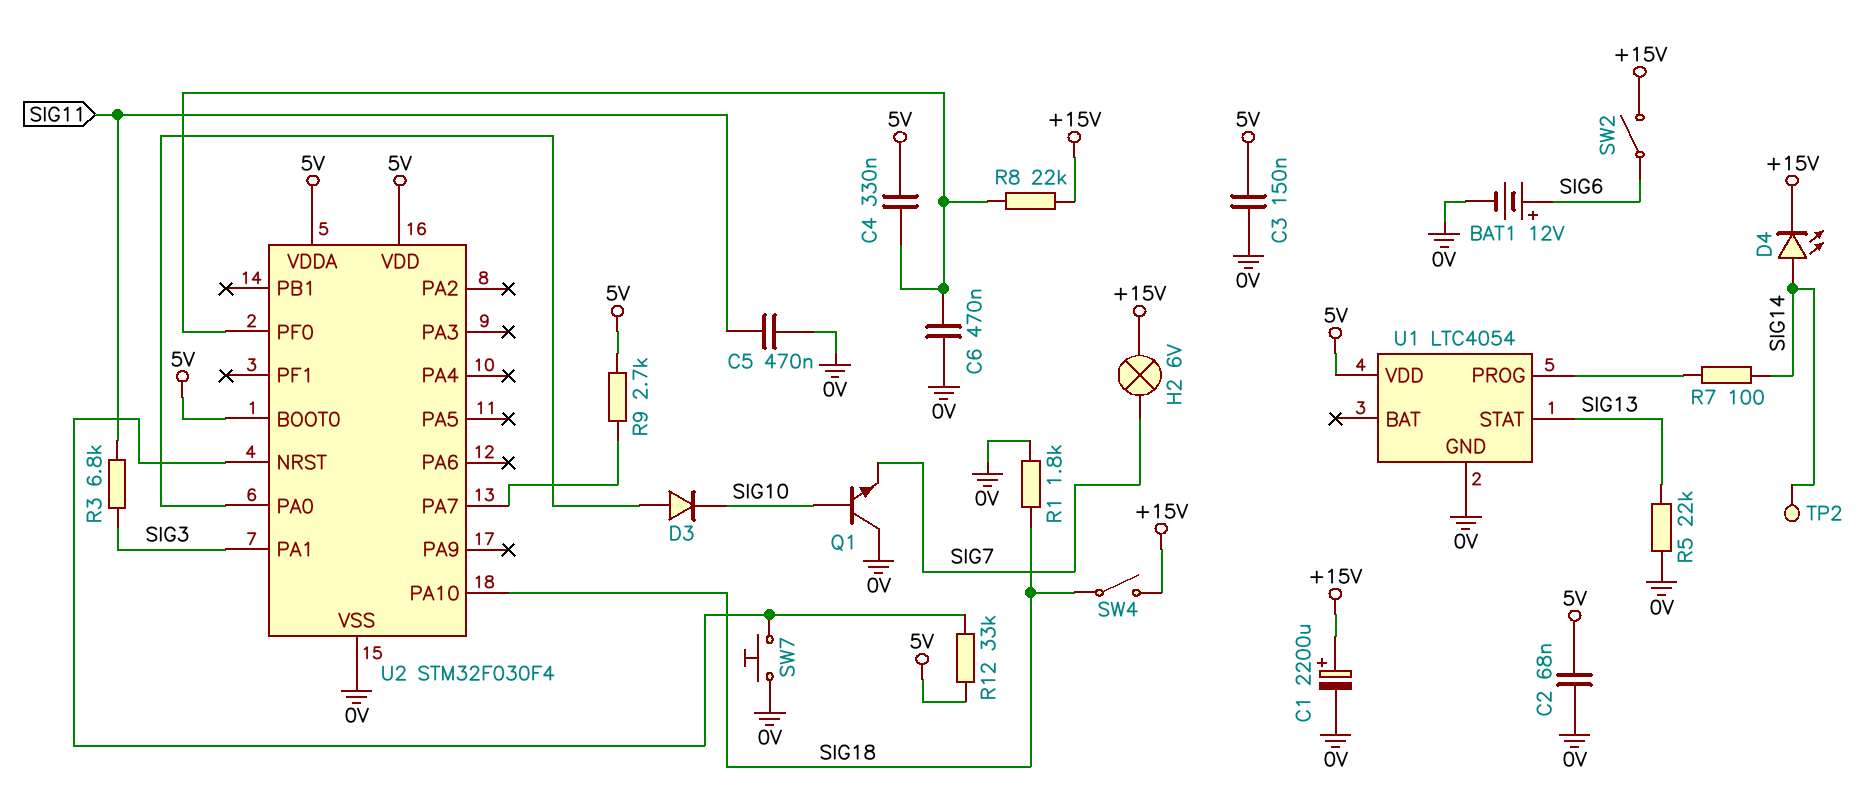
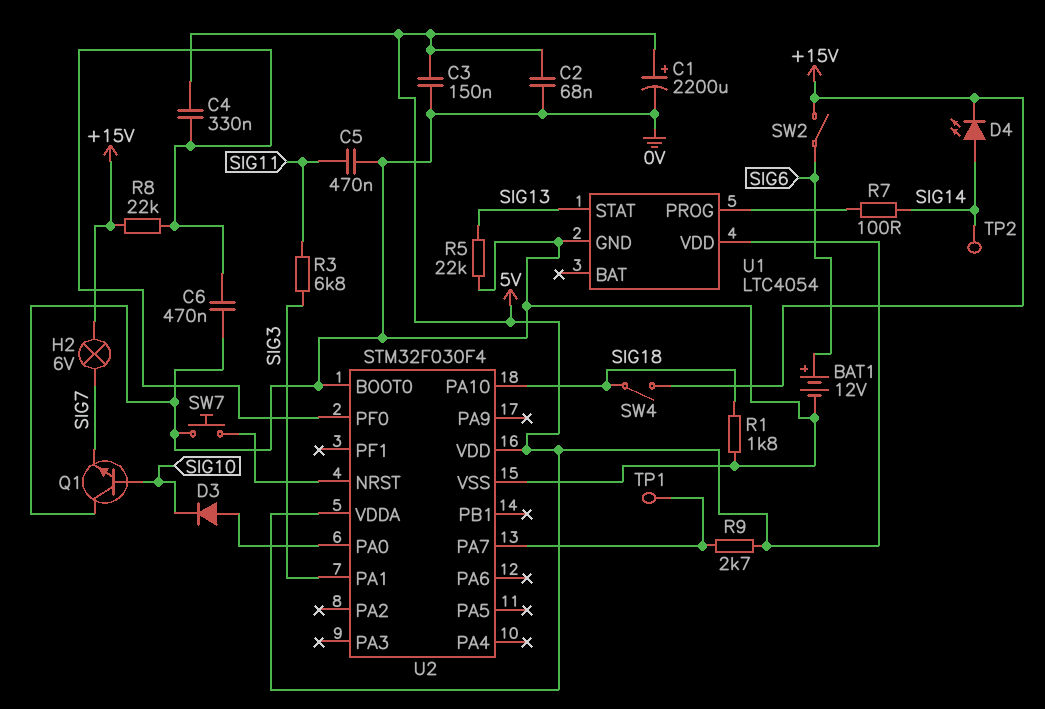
C1: 2200uF (plus +15V, minus 0V) -> 2200uF (plus 5V, minus 0V)
R12: 33k (5V, U2/NRST) -> none
TP1: none -> test point (U2/PA7)
U2 pin BOOT0: 5V -> 0V

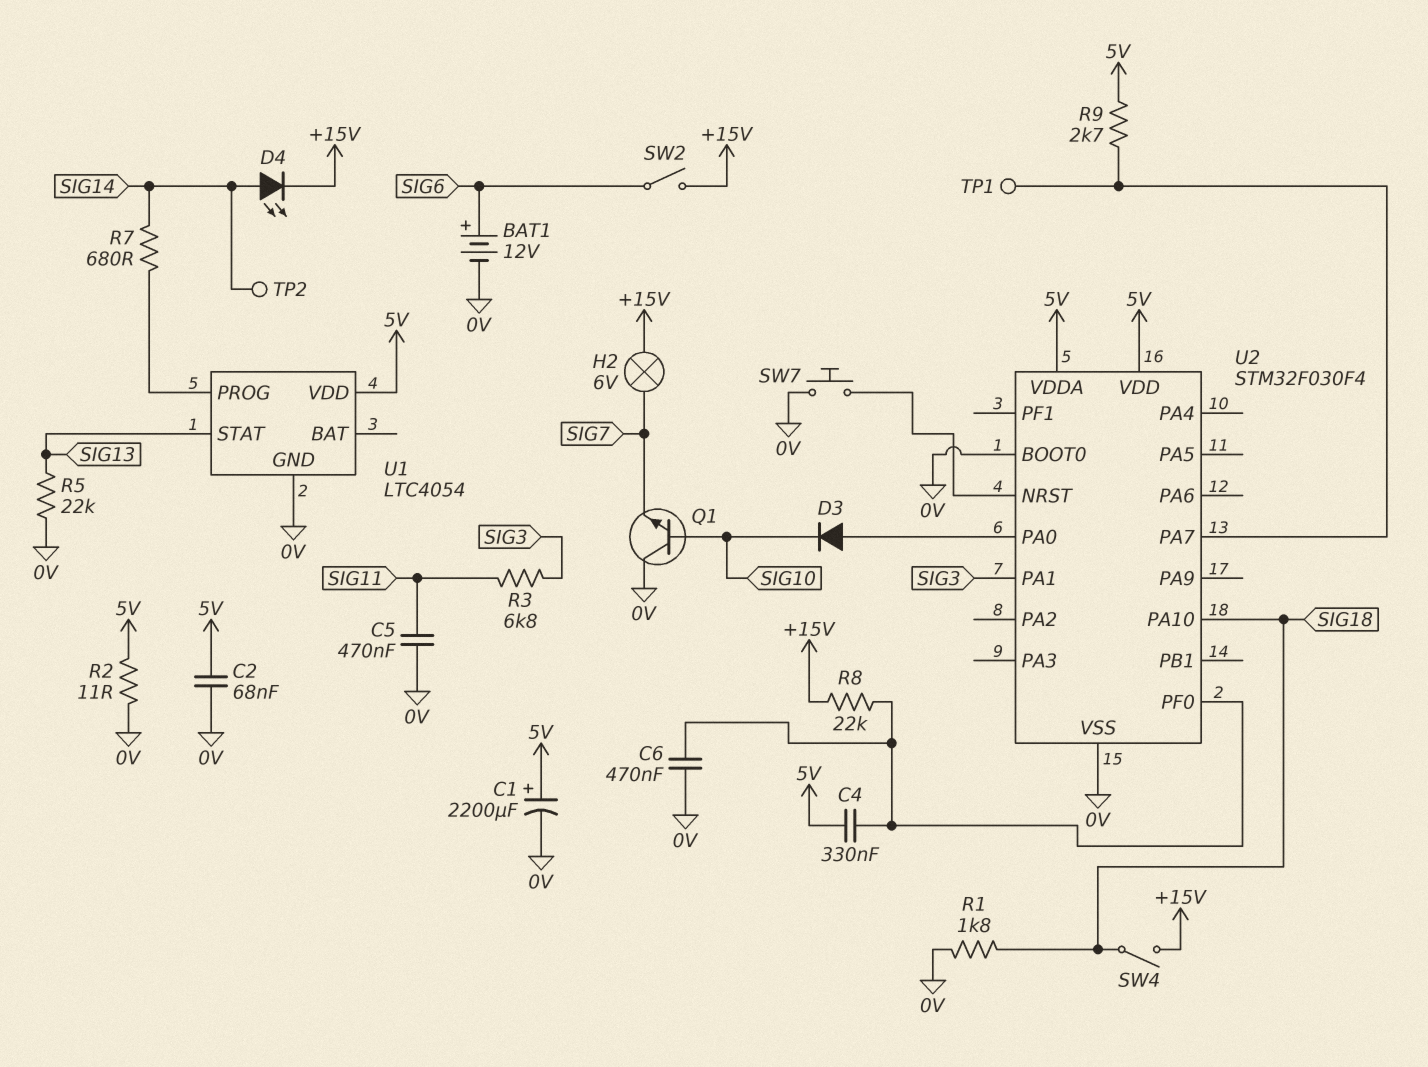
C3: 150nF (0V, 5V) -> none
R2: none -> 11 (0V, 5V)
R7: 100 (SIG14, U1/PROG) -> 680 (SIG14, U1/PROG)

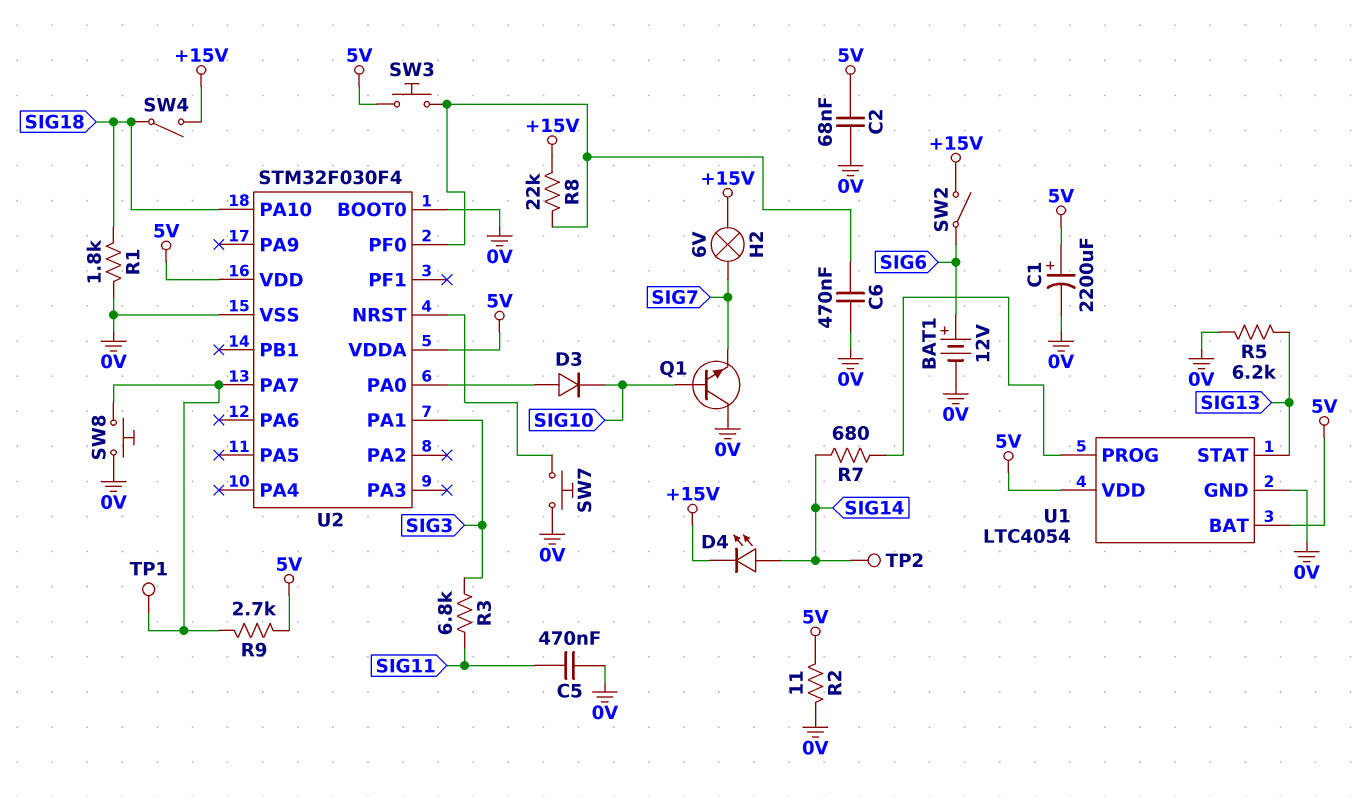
C4: 330nF (5V, U2/PF0) -> none
R5: 22k (0V, SIG13) -> 6.2k (0V, SIG13)
SW3: none -> button (5V, U2/PF0)
SW8: none -> button (0V, U2/PA7)
U1 pin BAT: none -> 5V

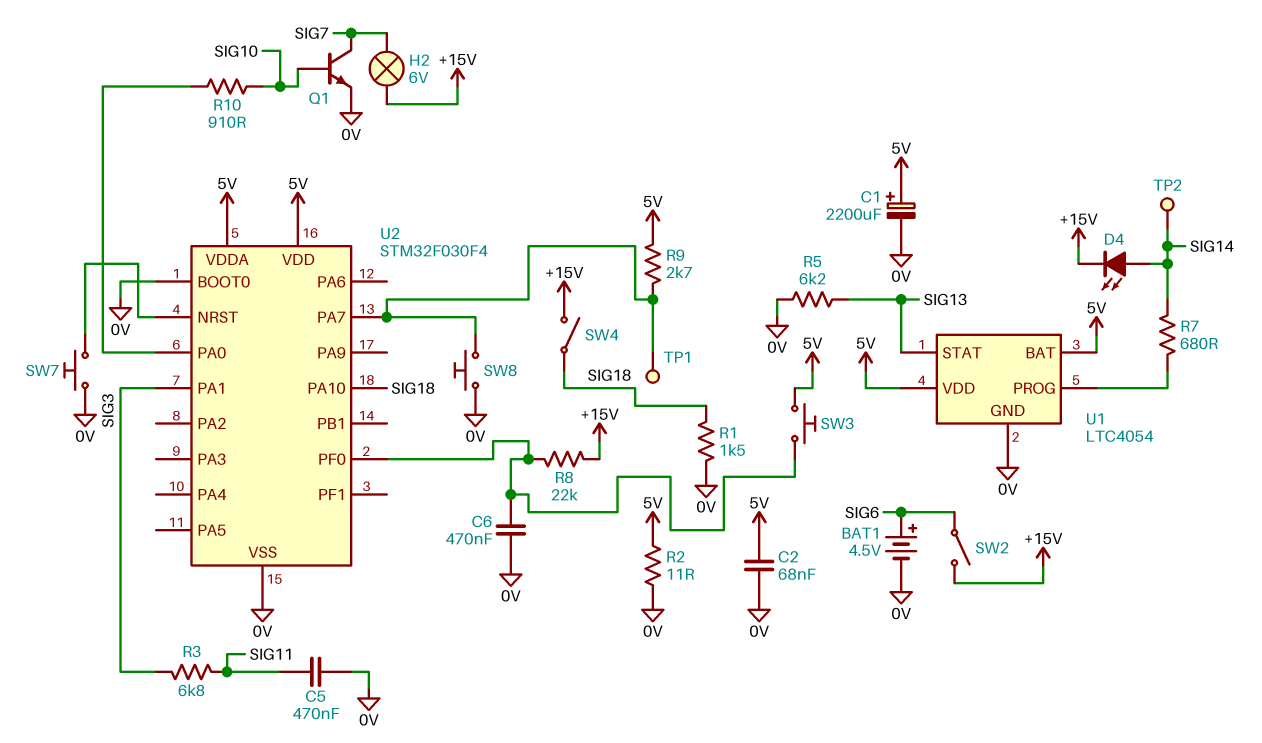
BAT1: 12V (plus SIG6, minus 0V) -> 4.5V (plus SIG6, minus 0V)
D3: diode (A U2/PA0, K SIG10) -> none
Q1: NPN (B SIG10, C 0V, E SIG7) -> NPN (B SIG10, C SIG7, E 0V)
R1: 1.8k (0V, SIG18) -> 1.5k (0V, SIG18)
R10: none -> 910 (SIG10, U2/PA0)

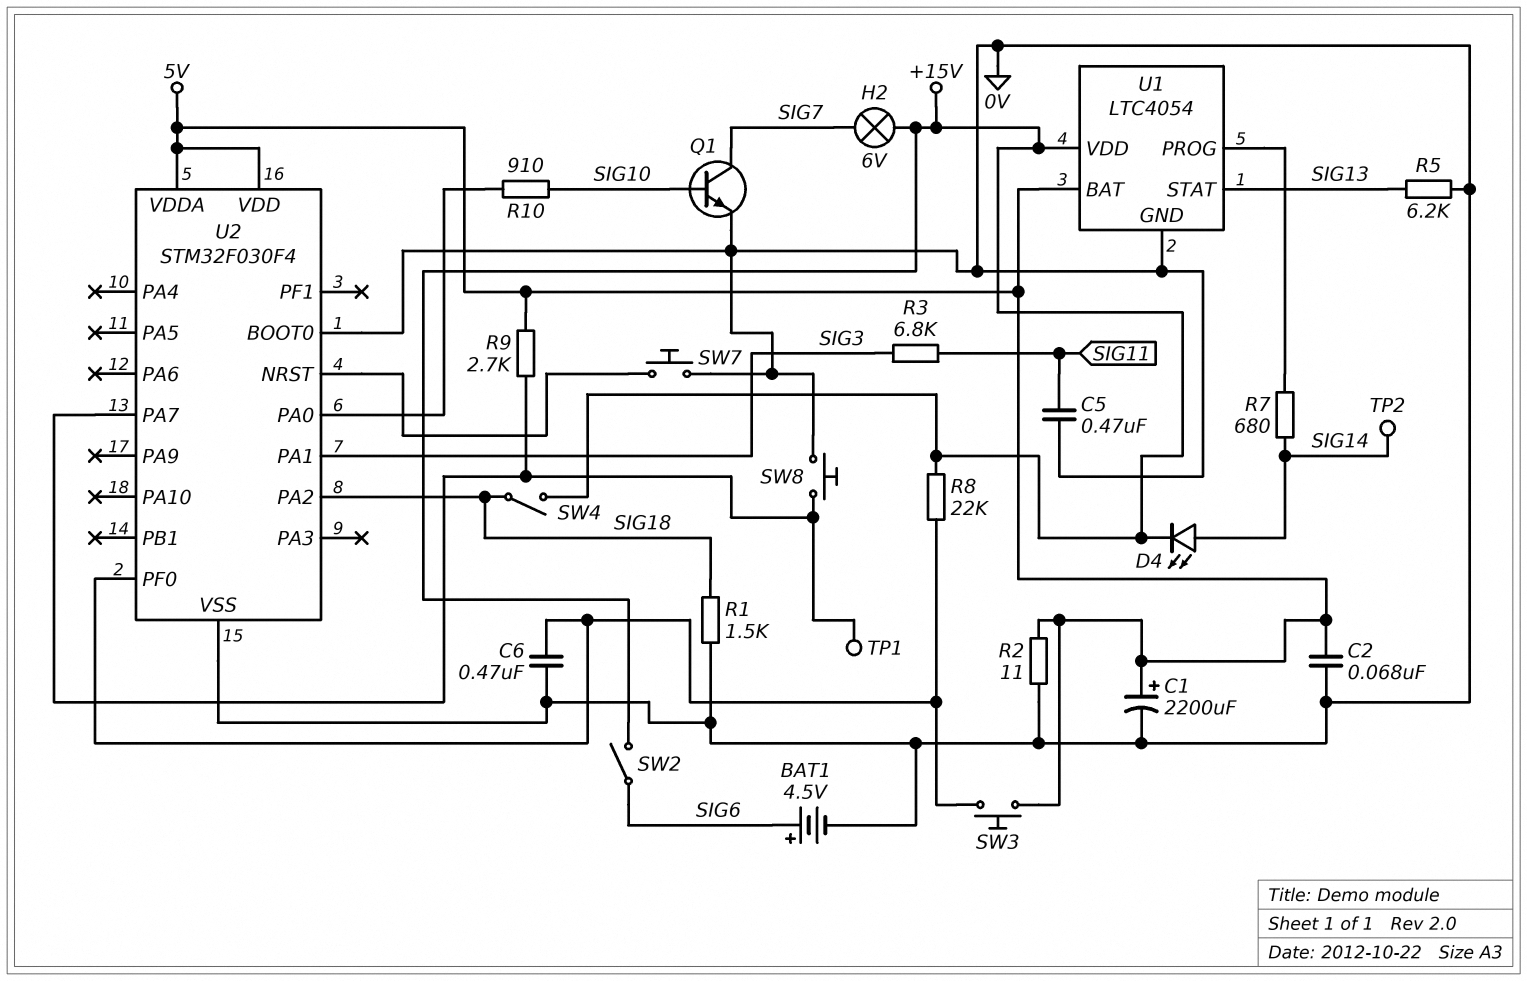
U1 pin VDD: 5V -> +15V
U2 pin PA2: none -> SIG18
U2 pin PA10: SIG18 -> none

